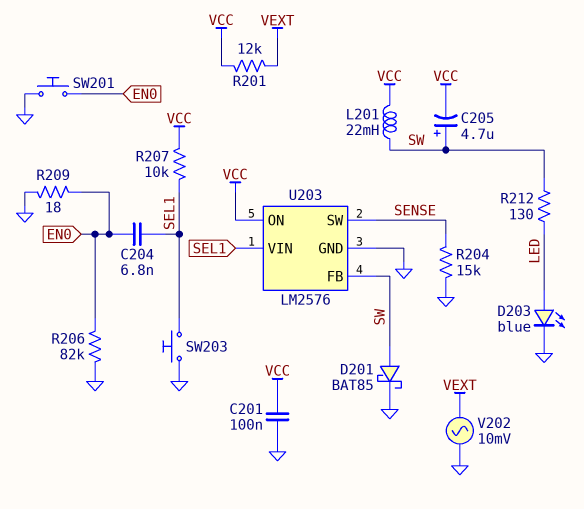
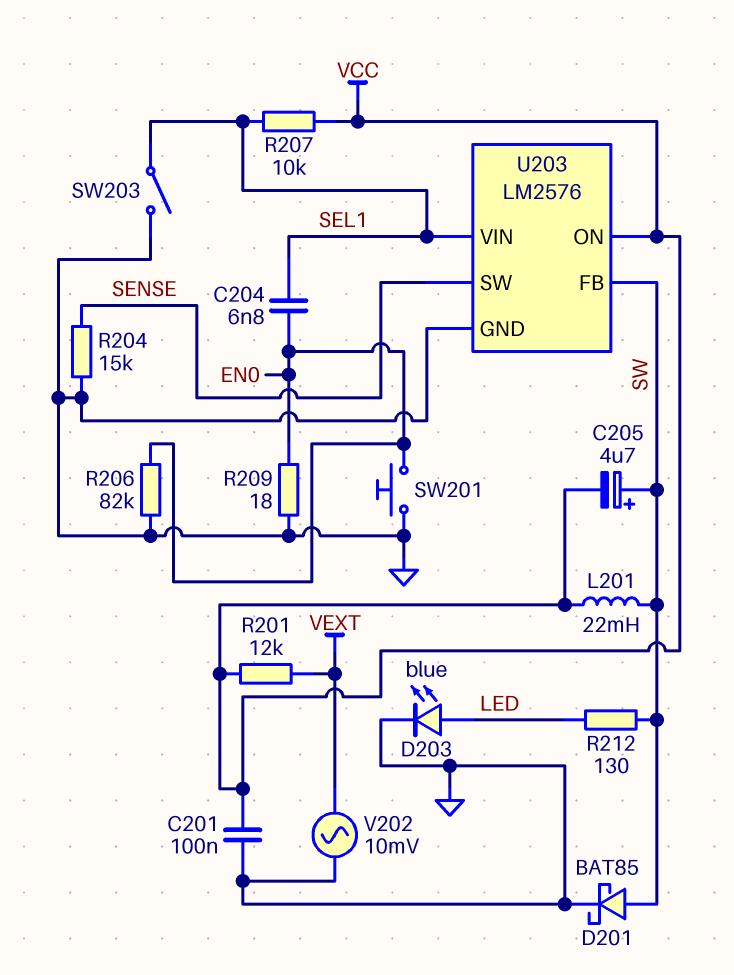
SW203: button (GND, SEL1) -> switch (GND, SEL1)

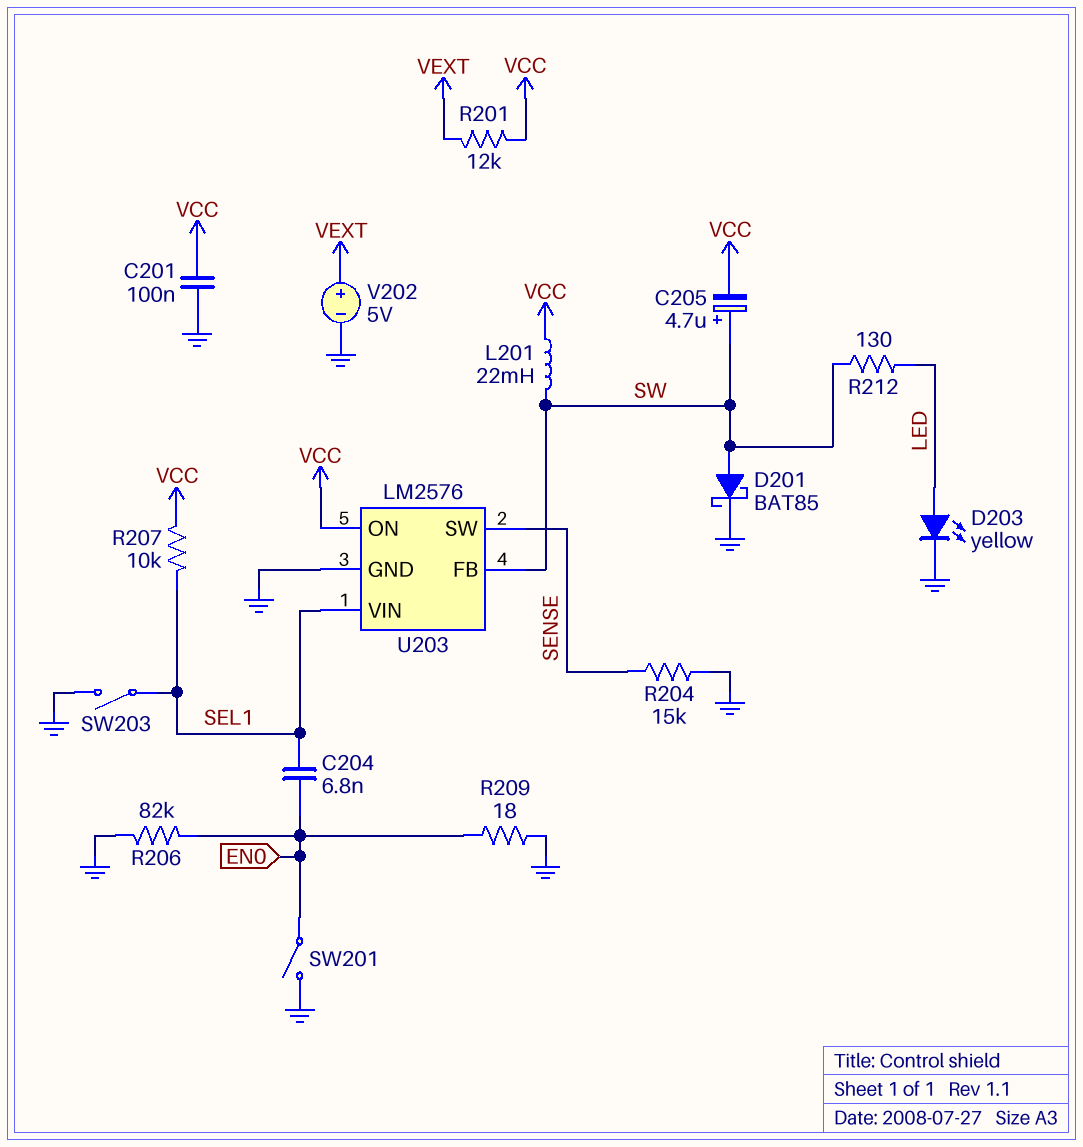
D203: LED blue (A LED, K GND) -> LED yellow (A LED, K GND)
SW201: button (EN0, GND) -> switch (EN0, GND)
V202: AC 10mV (GND, VEXT) -> 5V (plus VEXT, minus GND)

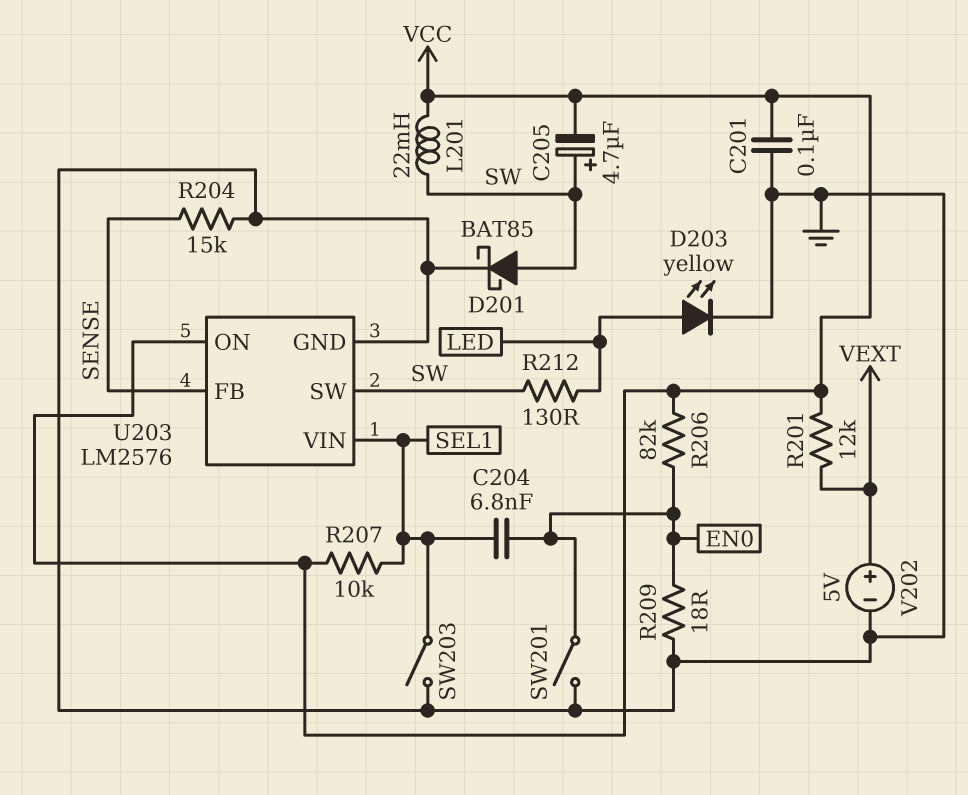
R206: 82k (EN0, GND) -> 82k (EN0, VCC)
U203 pin FB: SW -> SENSE
U203 pin SW: SENSE -> SW

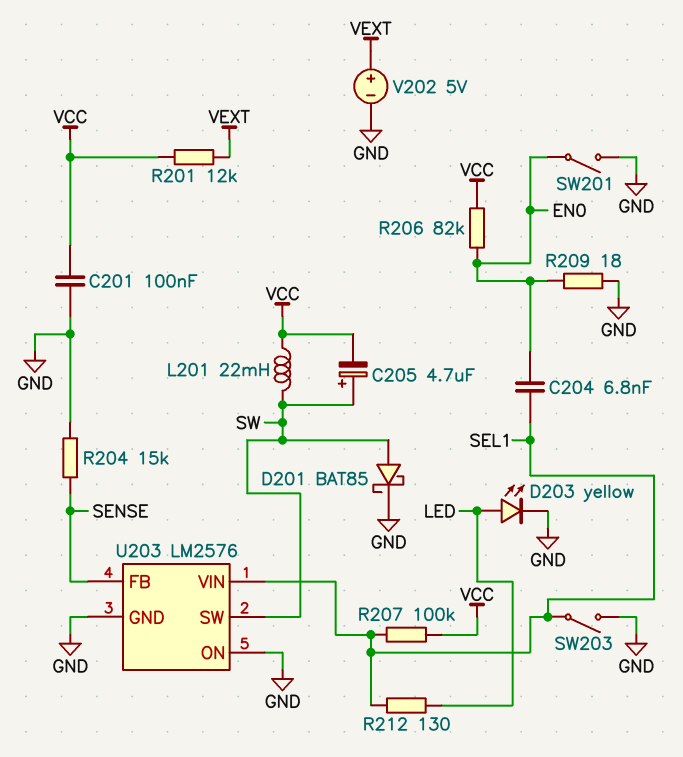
R207: 10k (SEL1, VCC) -> 100k (SEL1, VCC)
R212: 130 (LED, SW) -> 130 (LED, SEL1)
U203 pin ON: VCC -> GND

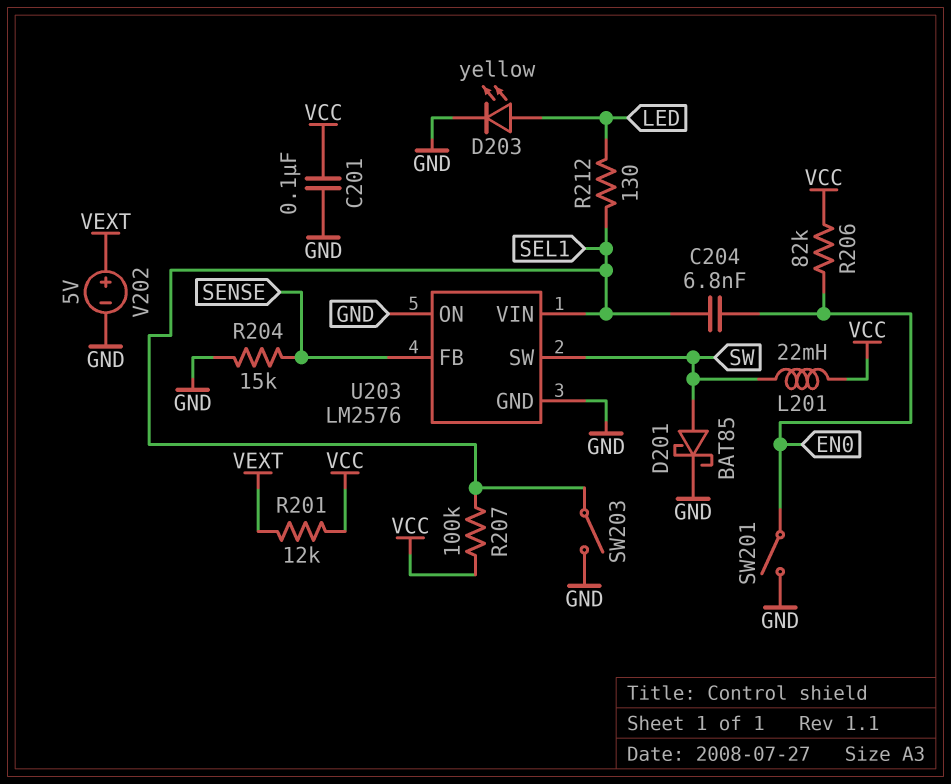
C205: 4.7uF (plus SW, minus VCC) -> none
R209: 18 (EN0, GND) -> none

